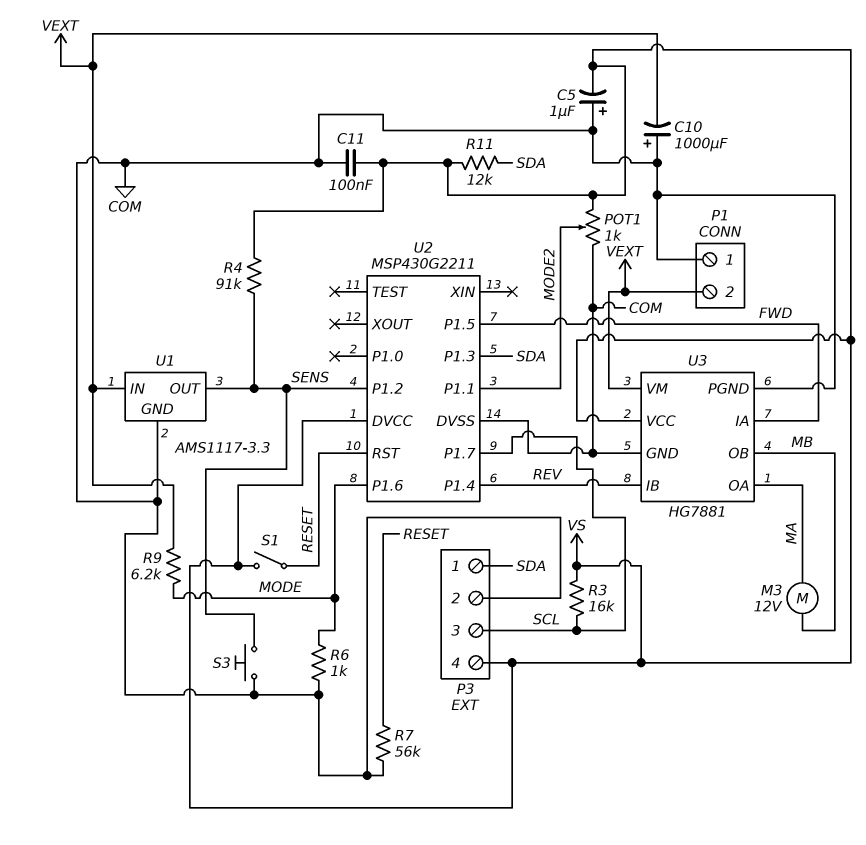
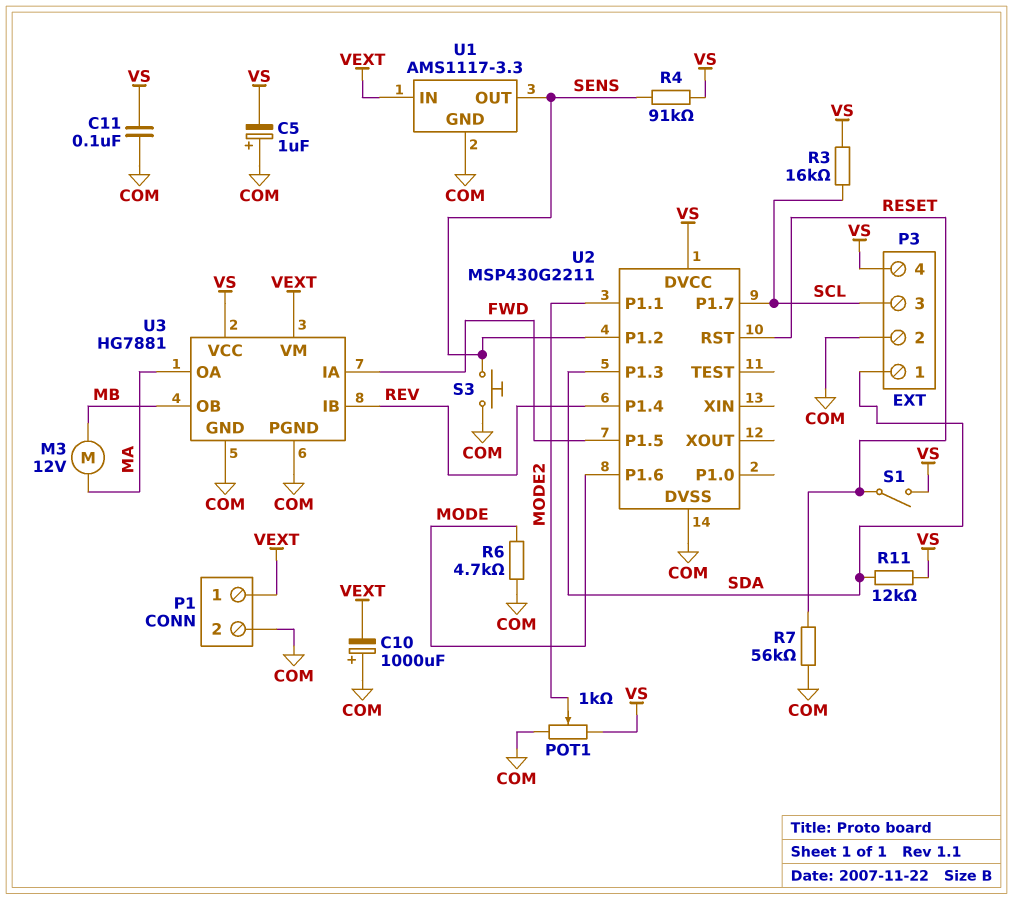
P1 pin 1: COM -> VEXT
P1 pin 2: VEXT -> COM
R6: 1k (COM, MODE) -> 4.7k (COM, MODE)
R9: 6.2k (MODE, VEXT) -> none

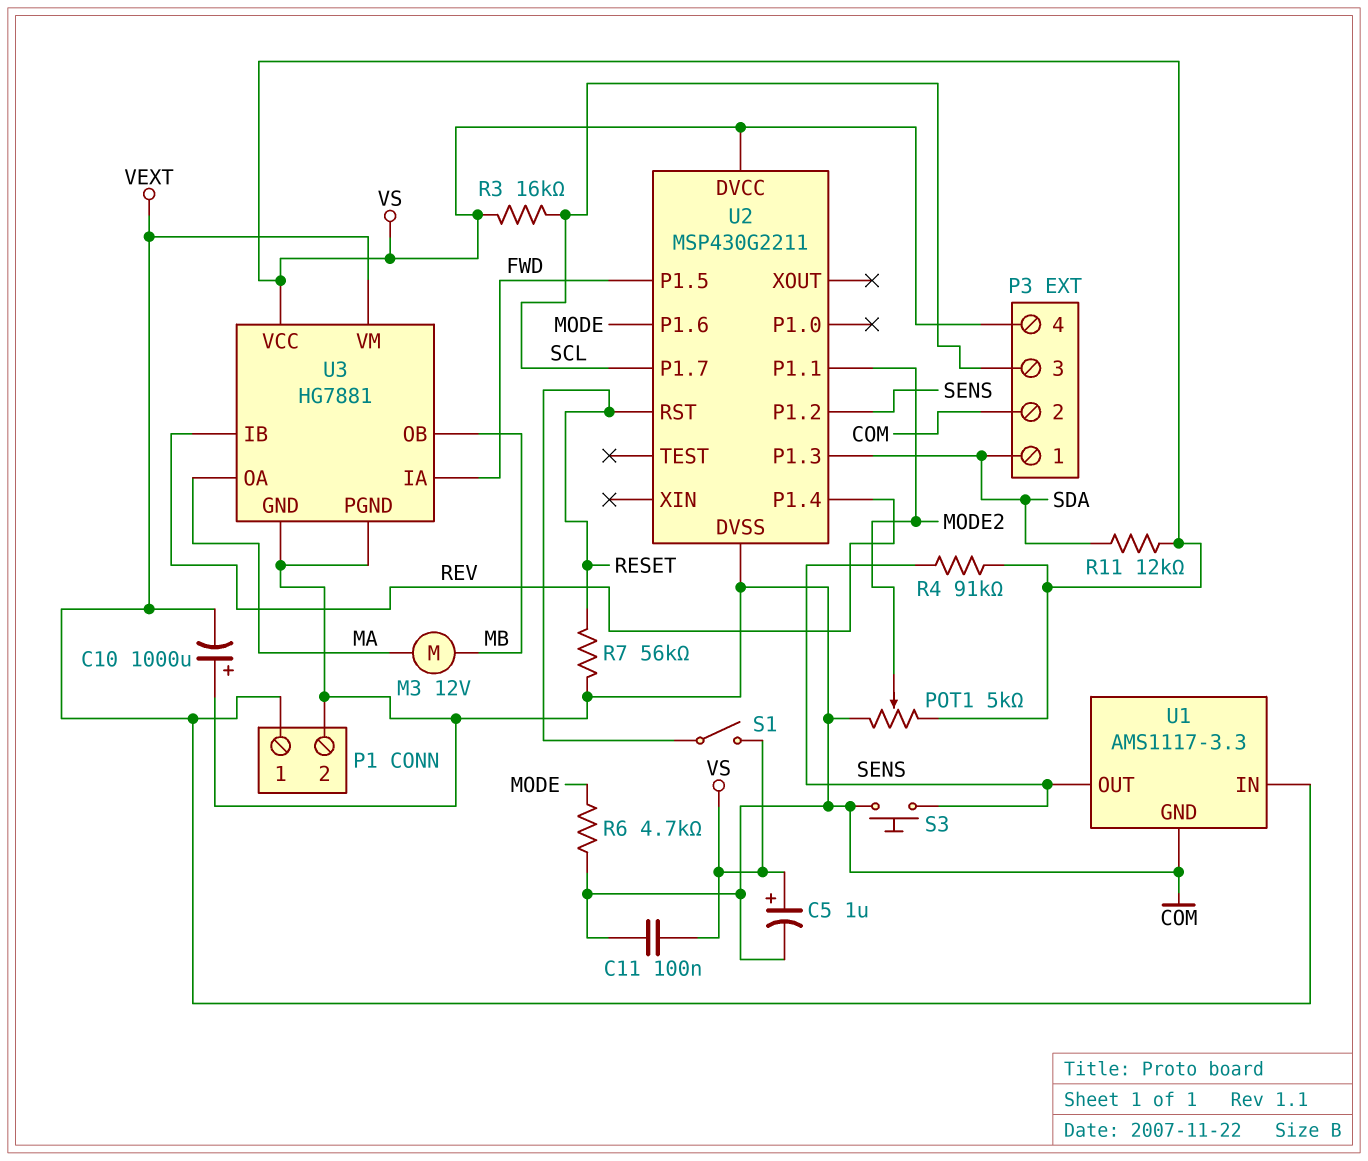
C5: 1uF (plus COM, minus VS) -> 1uF (plus VS, minus COM)
POT1: 1k (COM, VS, wiper MODE2) -> 5k (COM, VS, wiper MODE2)

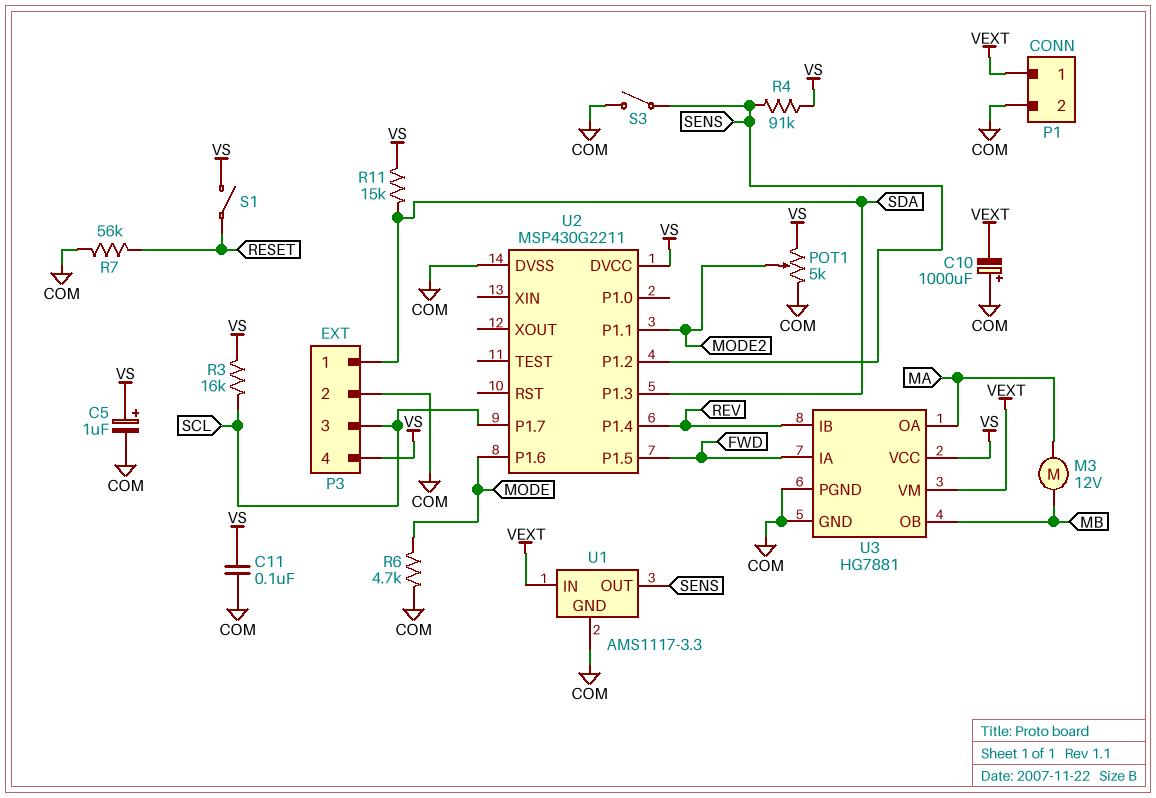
R11: 12k (SDA, VS) -> 15k (SDA, VS)
S3: button (COM, SENS) -> switch (COM, SENS)
U2 pin RST: RESET -> none

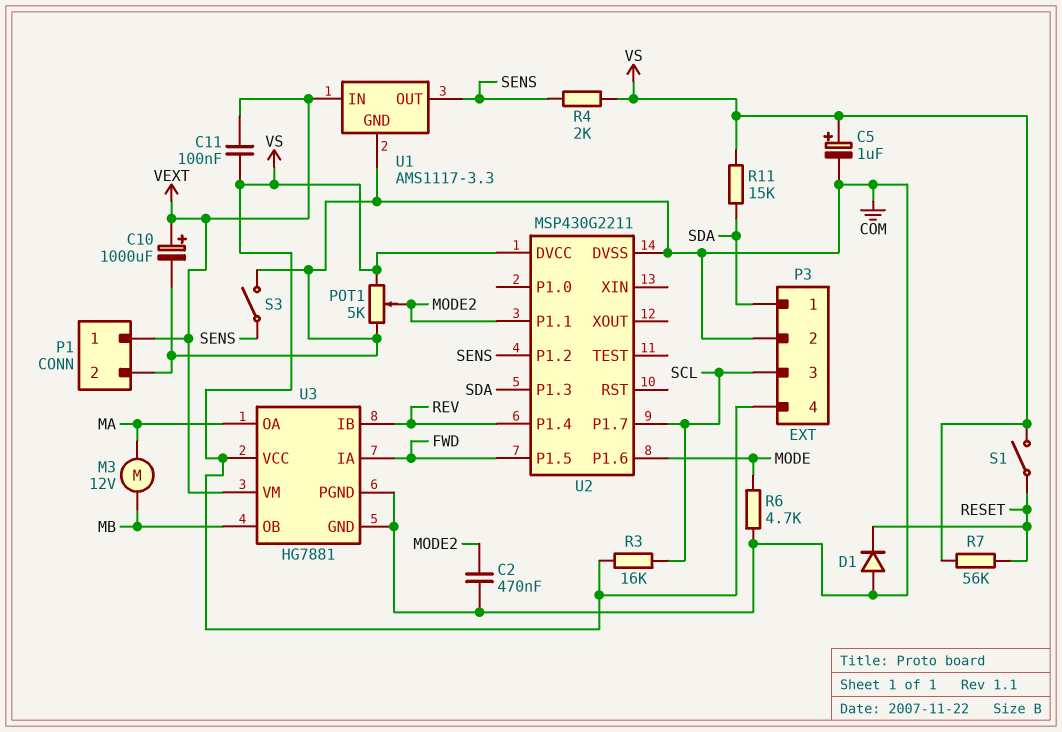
C2: none -> 470nF (COM, MODE2)
C10: 1000uF (plus COM, minus VEXT) -> 1000uF (plus VEXT, minus COM)
C11: 100nF (COM, VS) -> 100nF (VEXT, VS)
D1: none -> diode (A COM, K RESET)
R4: 91k (SENS, VS) -> 2k (SENS, VS)
R7: 56k (COM, RESET) -> 56k (RESET, VS)

